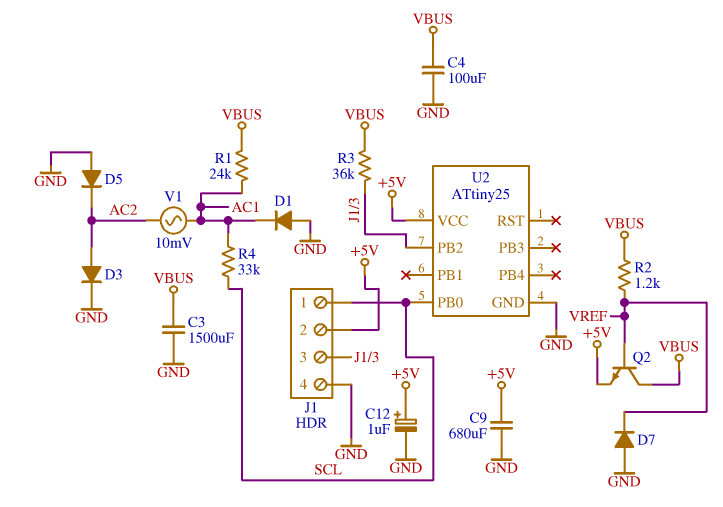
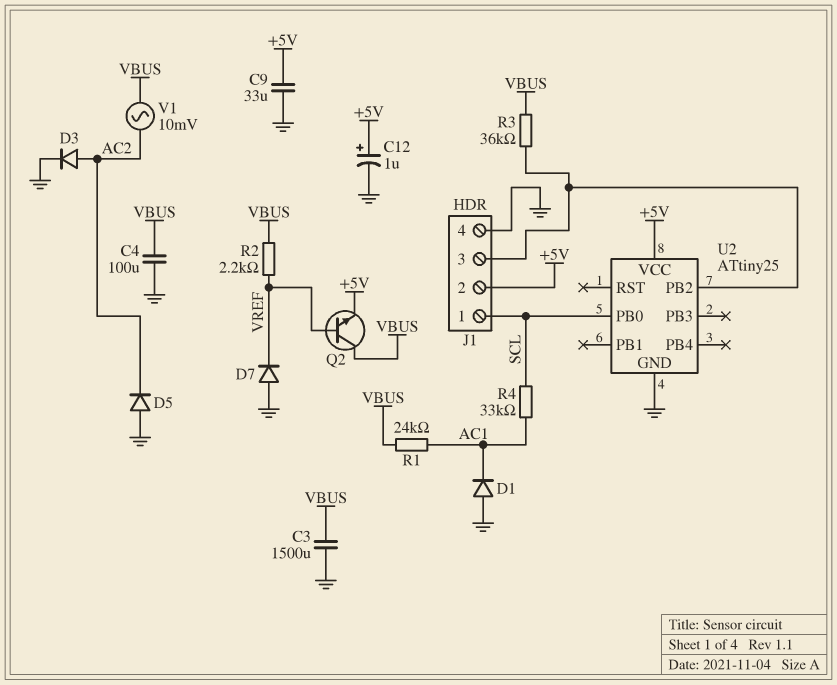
C9: 680uF (+5V, GND) -> 33uF (+5V, GND)
R2: 1.2k (VBUS, VREF) -> 2.2k (VBUS, VREF)
V1: AC 10mV (AC1, AC2) -> AC 10mV (AC2, VBUS)

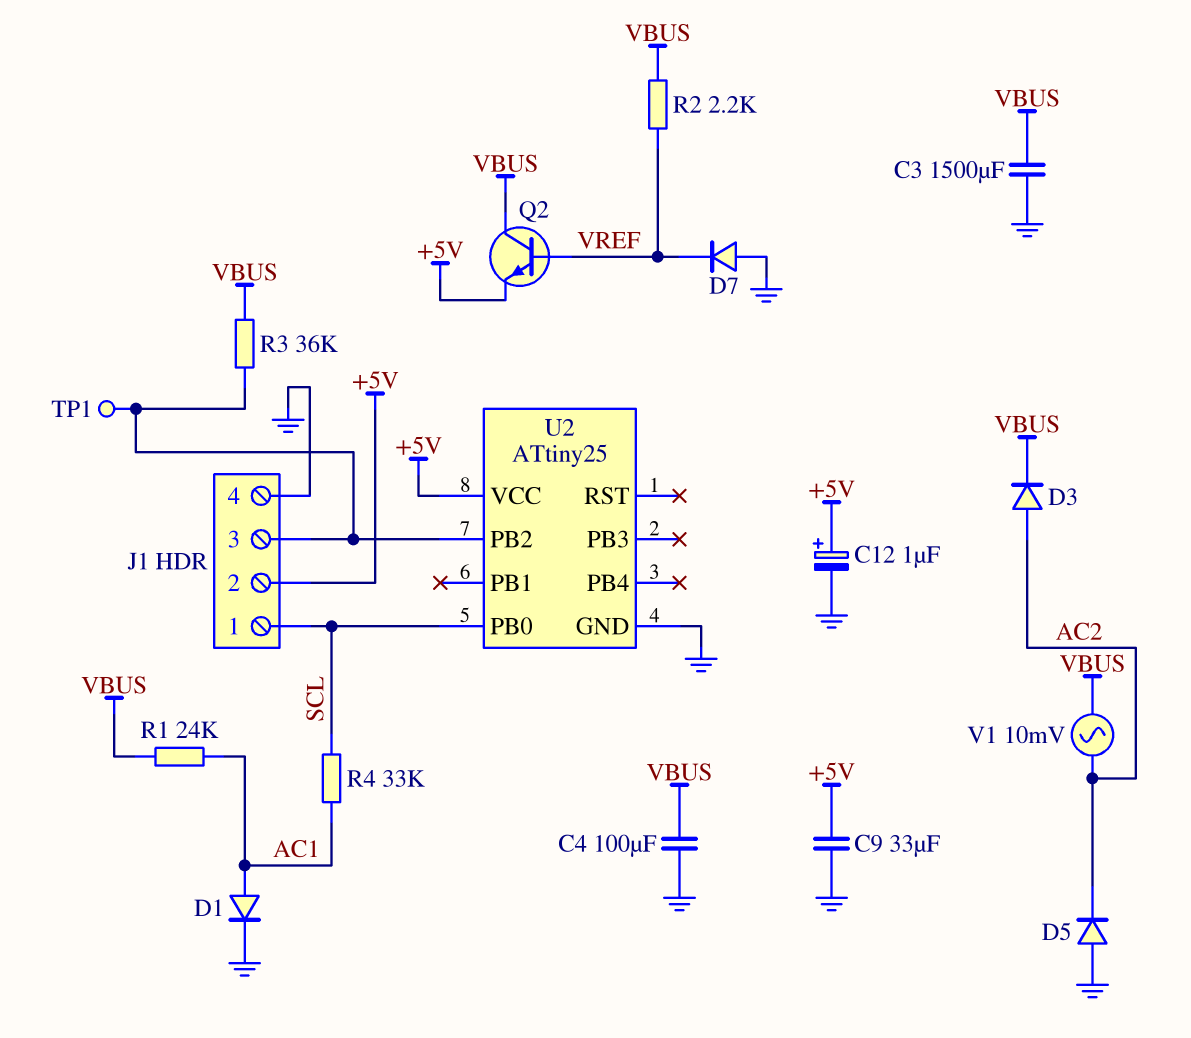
D1: diode (A GND, K AC1) -> diode (A AC1, K GND)
D3: diode (A AC2, K GND) -> diode (A AC2, K VBUS)
TP1: none -> test point (J1/3)

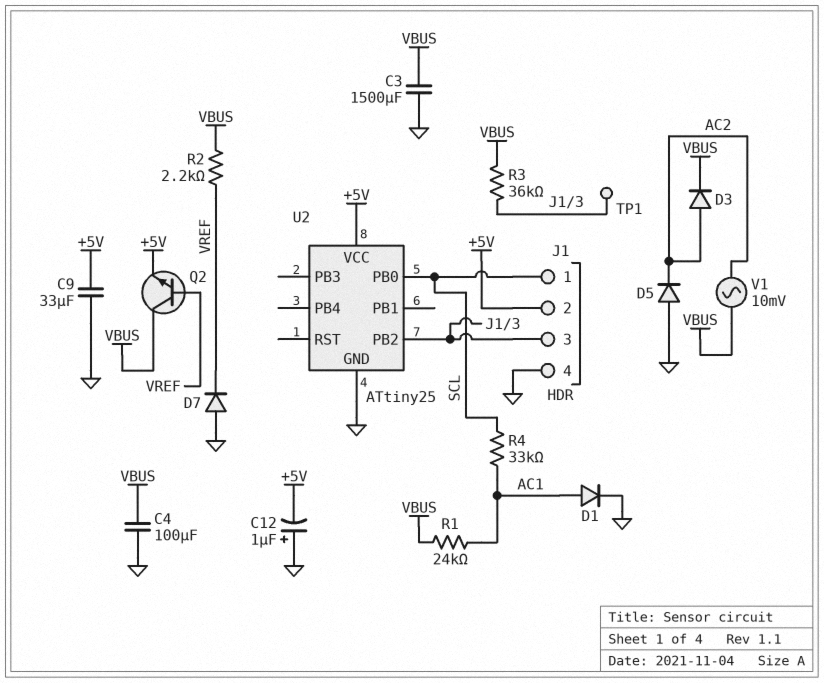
C12: 1uF (plus +5V, minus GND) -> 1uF (plus GND, minus +5V)

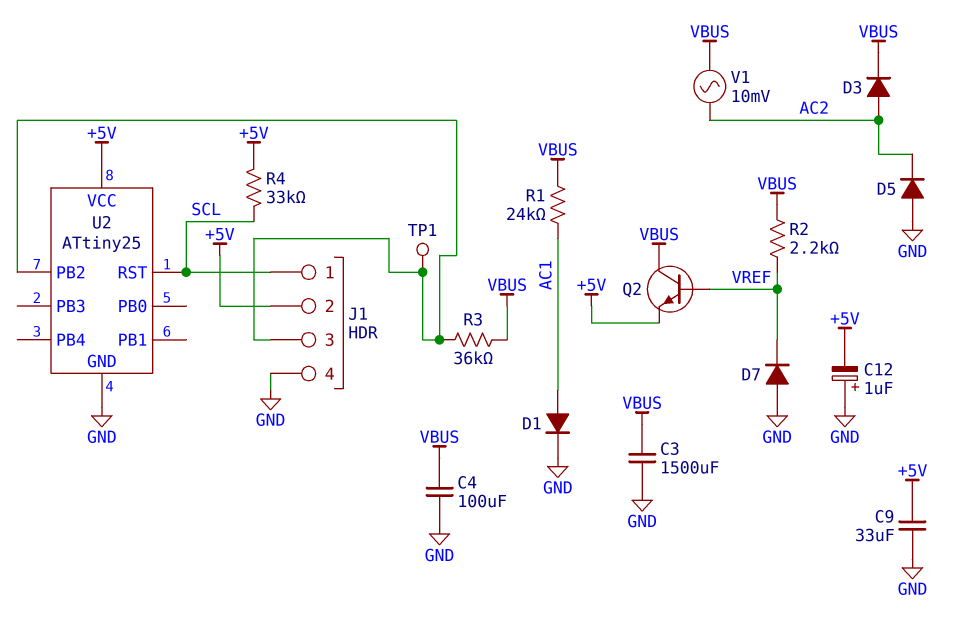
R4: 33k (AC1, SCL) -> 33k (+5V, SCL)
U2 pin PB0: SCL -> none
U2 pin RST: none -> SCL

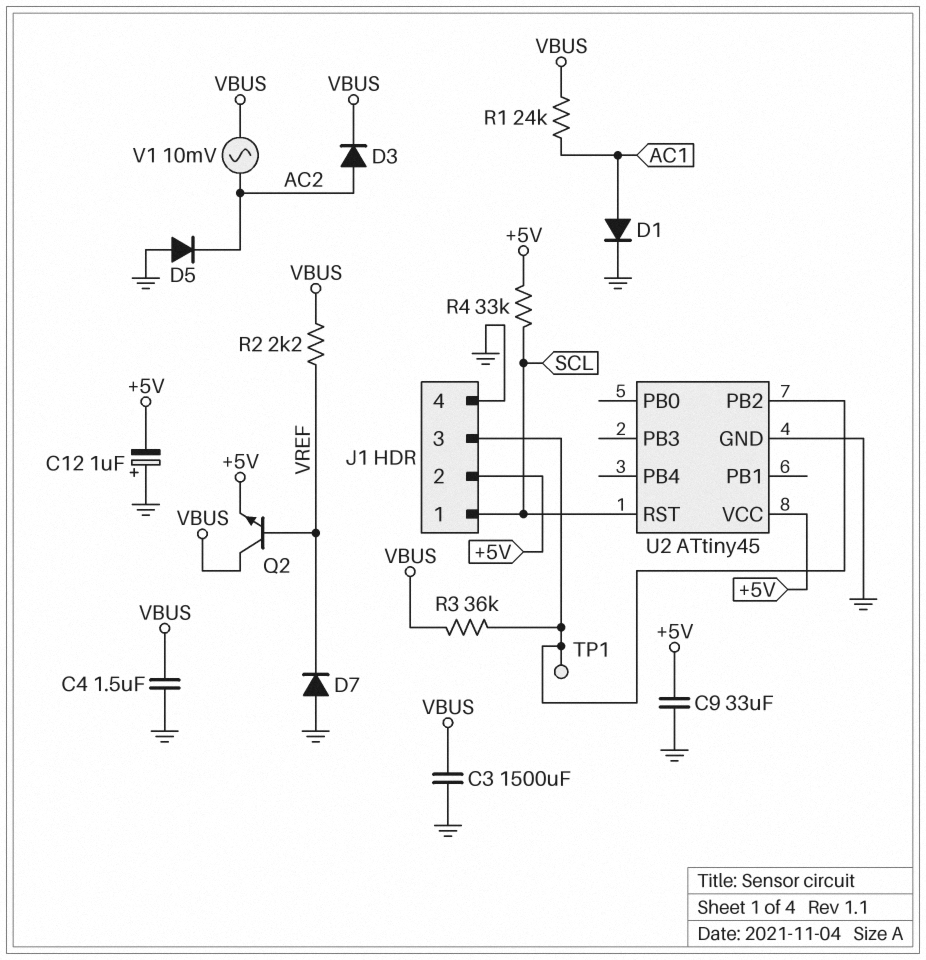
C4: 100uF (GND, VBUS) -> 1.5uF (GND, VBUS)
U2: ATtiny25 -> ATtiny45

